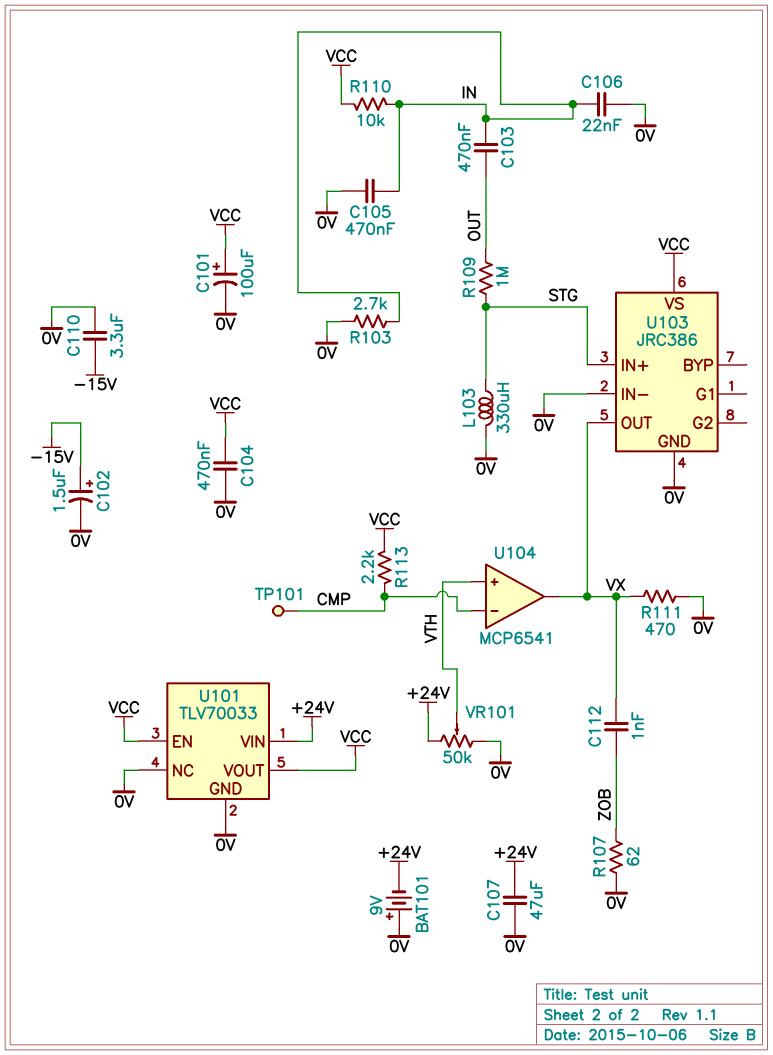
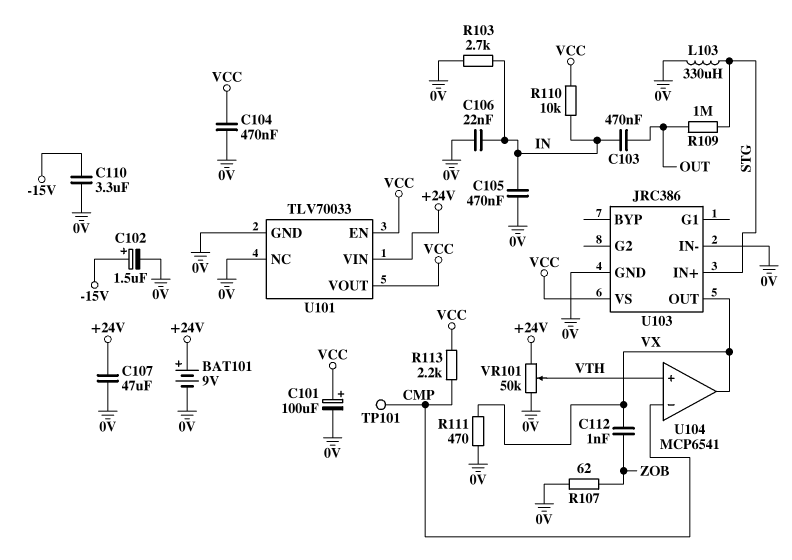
BAT101: 9V (plus 0V, minus +24V) -> 9V (plus +24V, minus 0V)

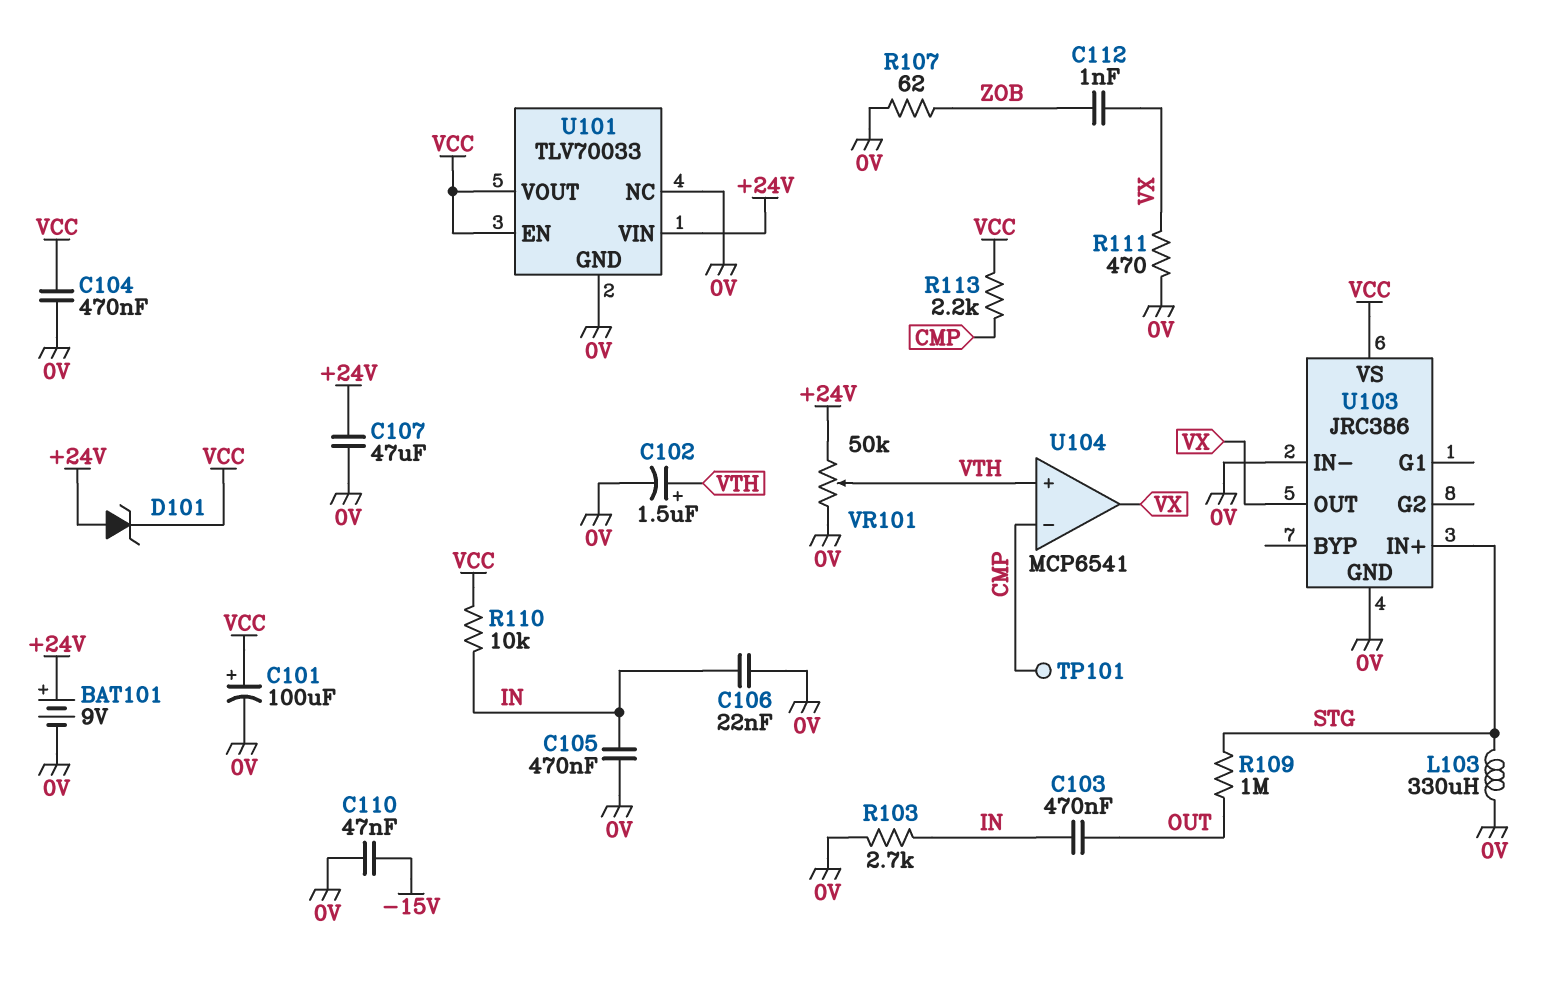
C102: 1.5uF (plus -15V, minus 0V) -> 1.5uF (plus VTH, minus 0V)
C110: 3.3uF (-15V, 0V) -> 47nF (-15V, 0V)
D101: none -> zener (A +24V, K VCC)

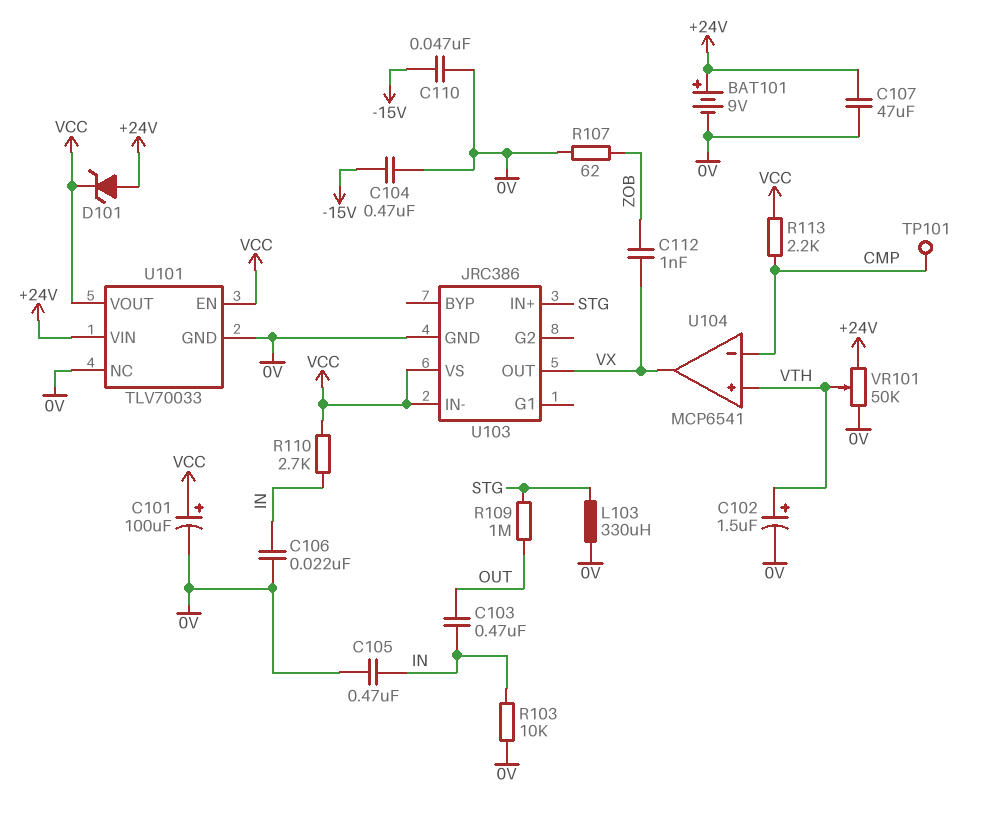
C104: 470nF (0V, VCC) -> 470nF (-15V, 0V)
R103: 2.7k (0V, IN) -> 10k (0V, IN)
R110: 10k (IN, VCC) -> 2.7k (IN, VCC)
R111: 470 (0V, VX) -> none
U103 pin IN-: 0V -> VCC

